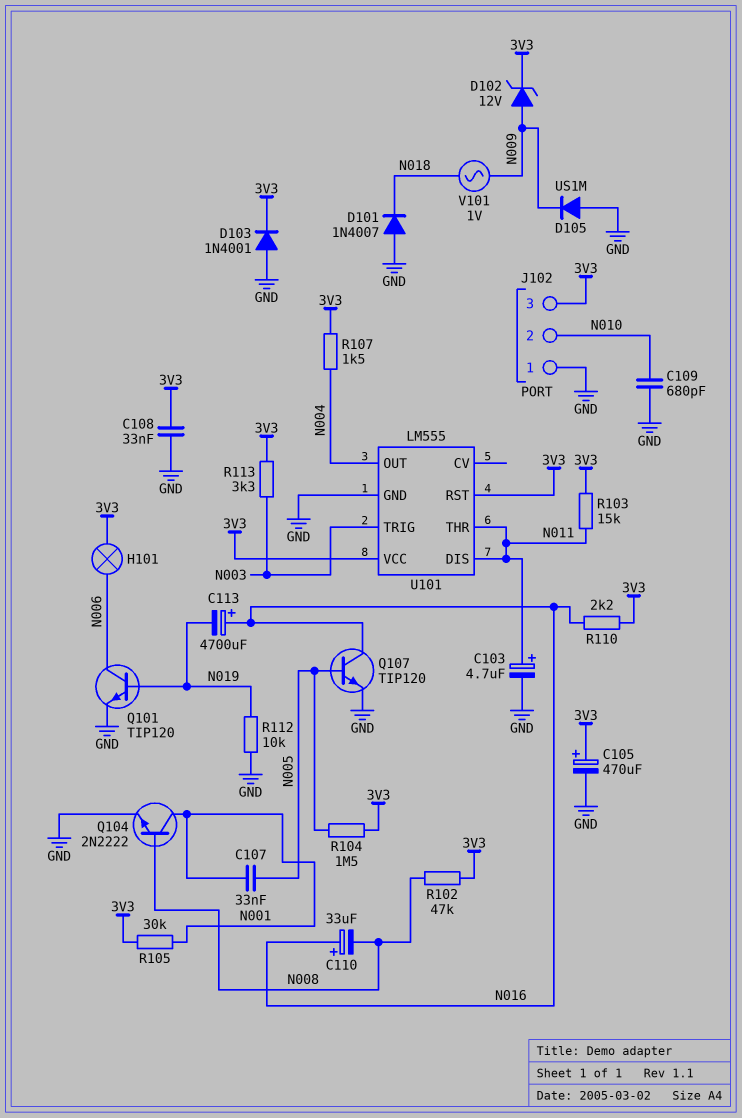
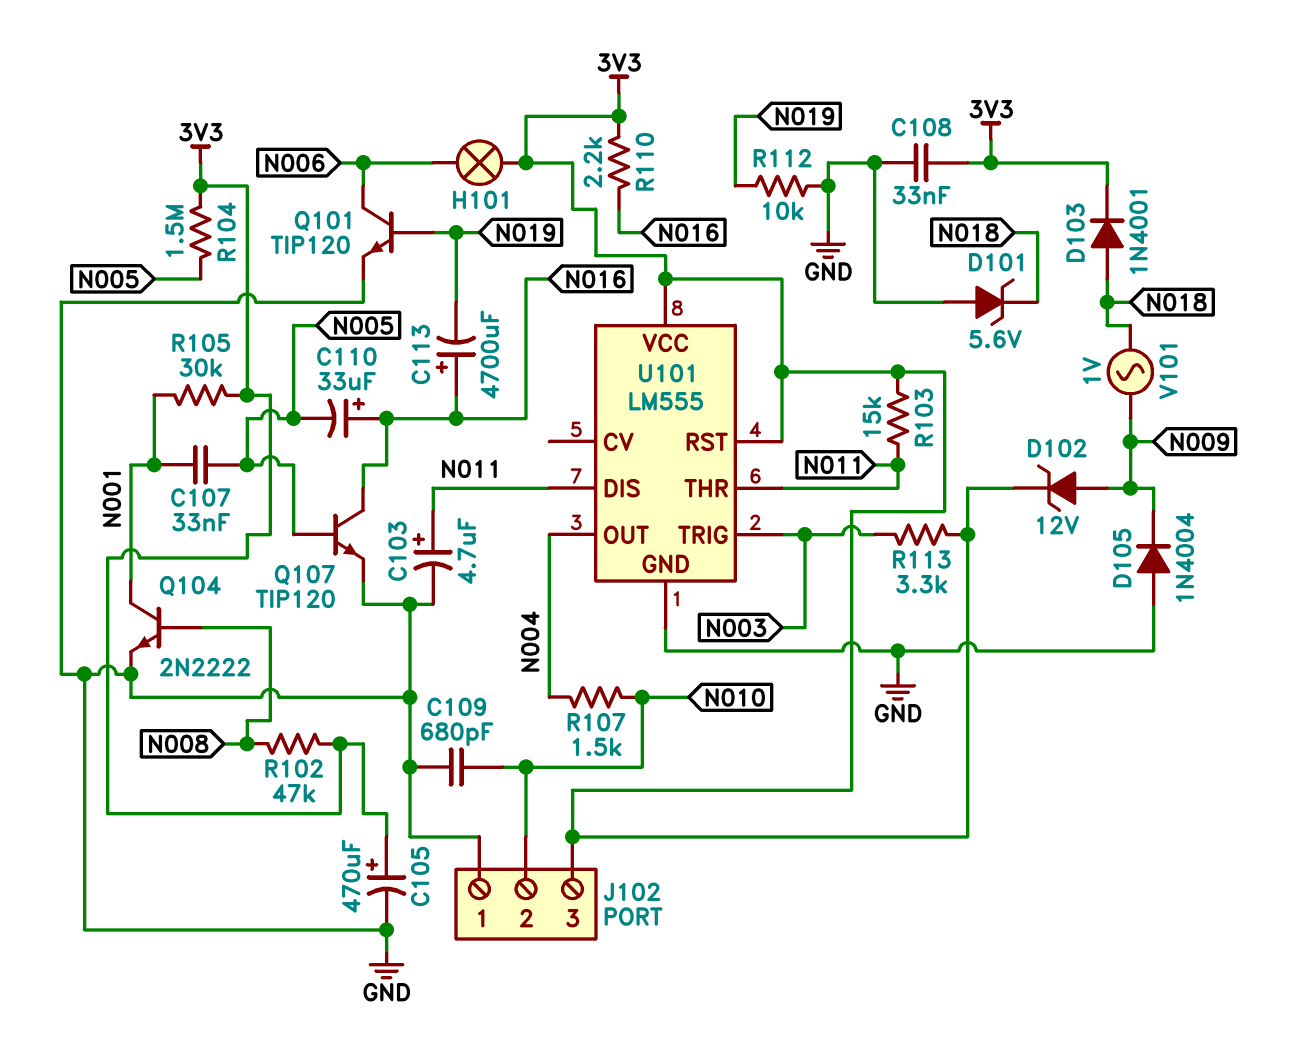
C110: 33uF (plus N016, minus N008) -> 33uF (plus N016, minus N005)
D101: diode 1N4007 (A GND, K N018) -> zener 5.6V (A GND, K N018)
D103: diode 1N4001 (A GND, K 3V3) -> diode 1N4001 (A N018, K 3V3)
D105: diode US1M (A GND, K N009) -> diode 1N4004 (A GND, K N009)
R107: 1.5k (3V3, N004) -> 1.5k (N004, N010)

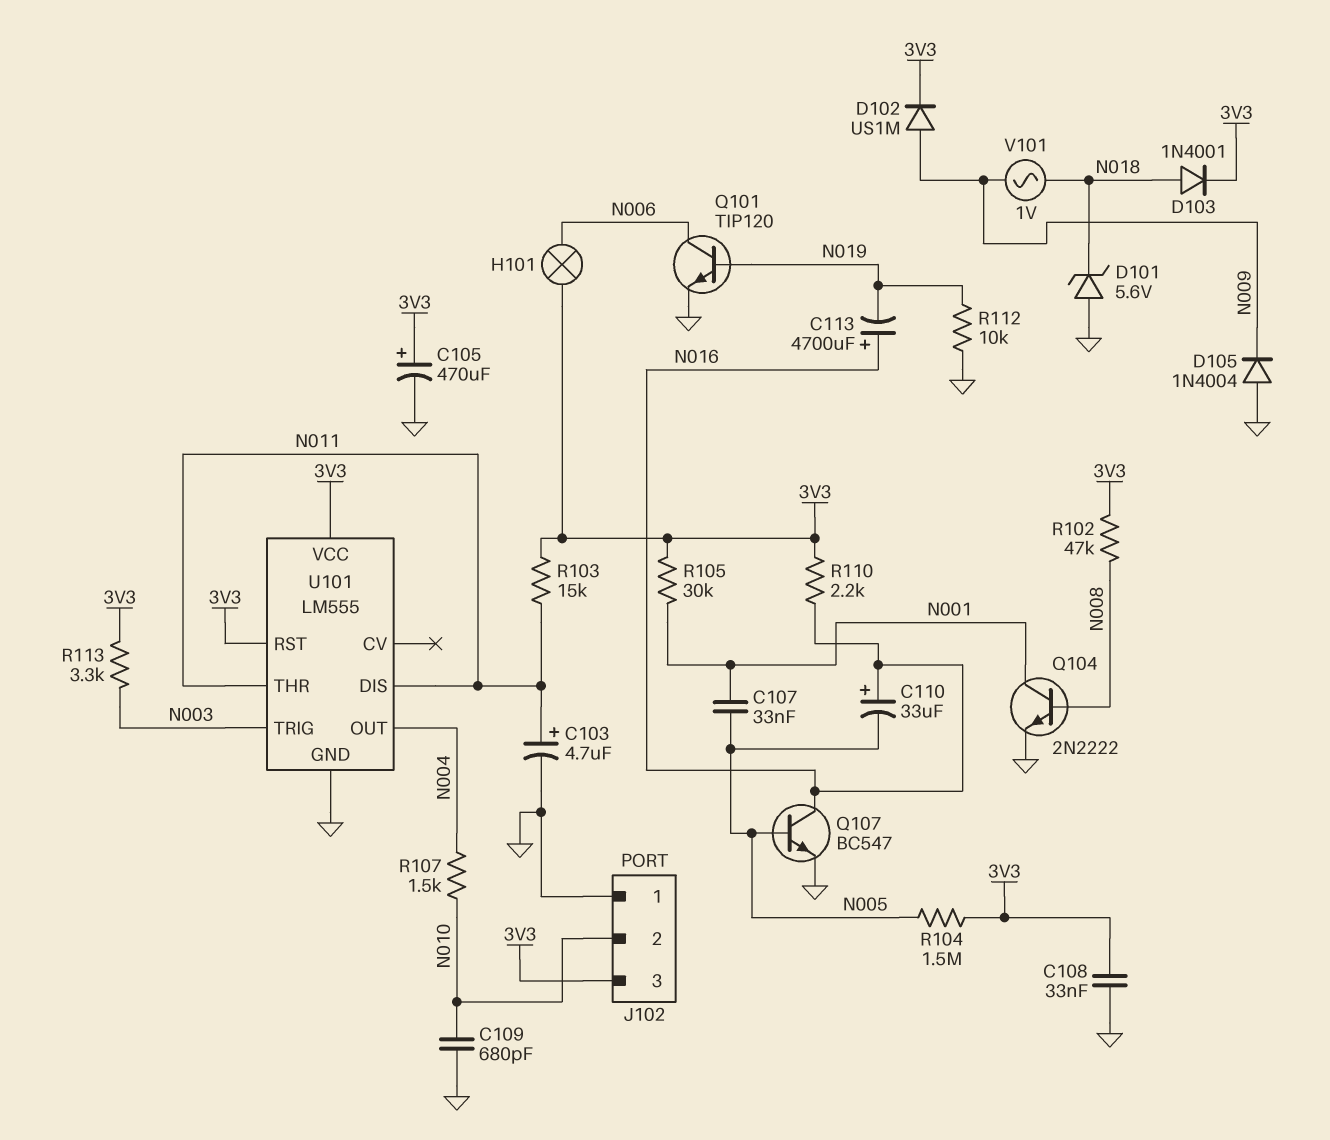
D102: zener 12V (A N009, K 3V3) -> diode US1M (A N009, K 3V3)
Q107: NPN TIP120 (B N005, C N016, E GND) -> NPN BC547 (B N005, C N016, E GND)

